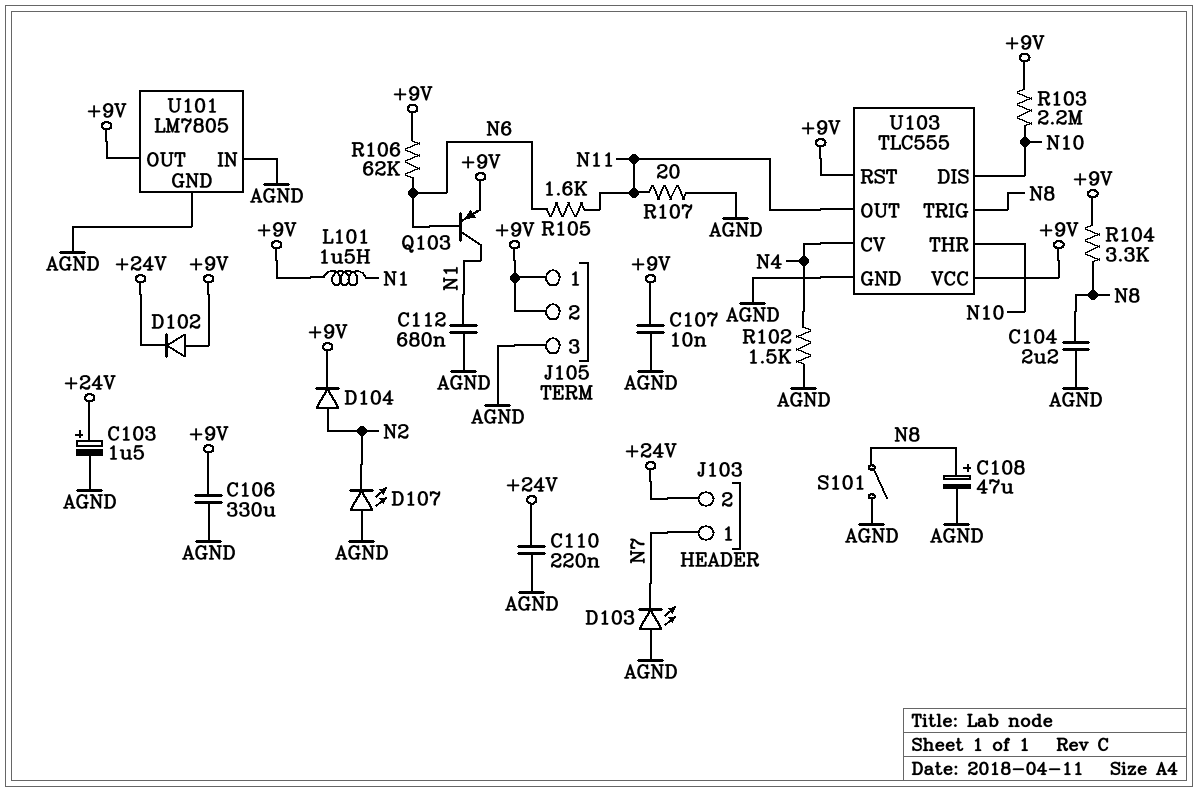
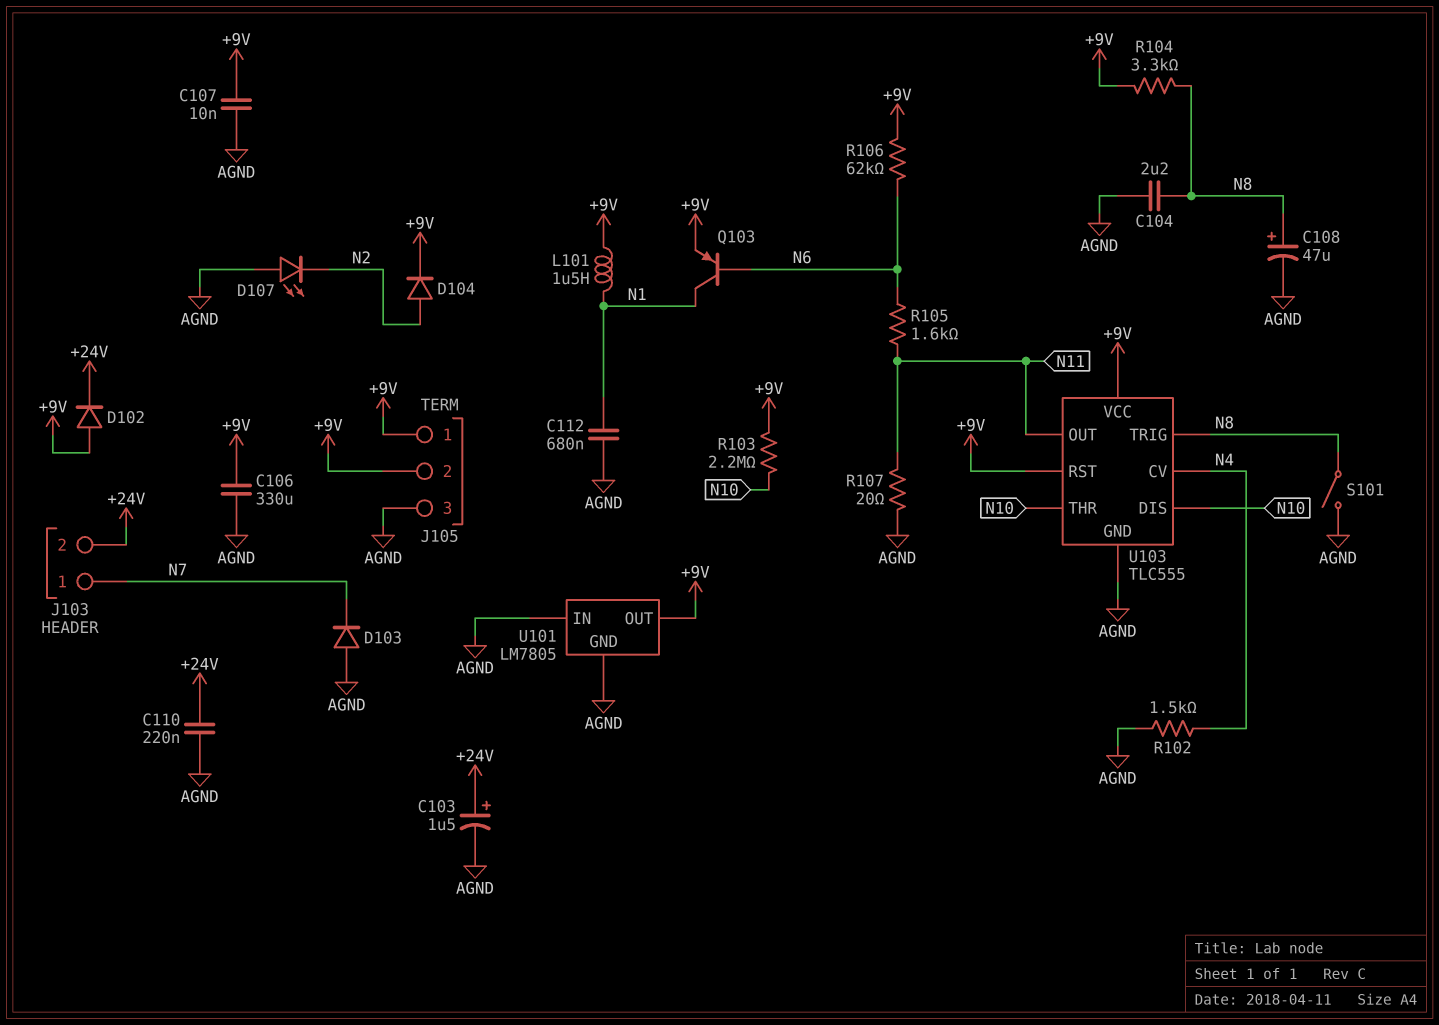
D103: LED (A AGND, K N7) -> diode (A AGND, K N7)

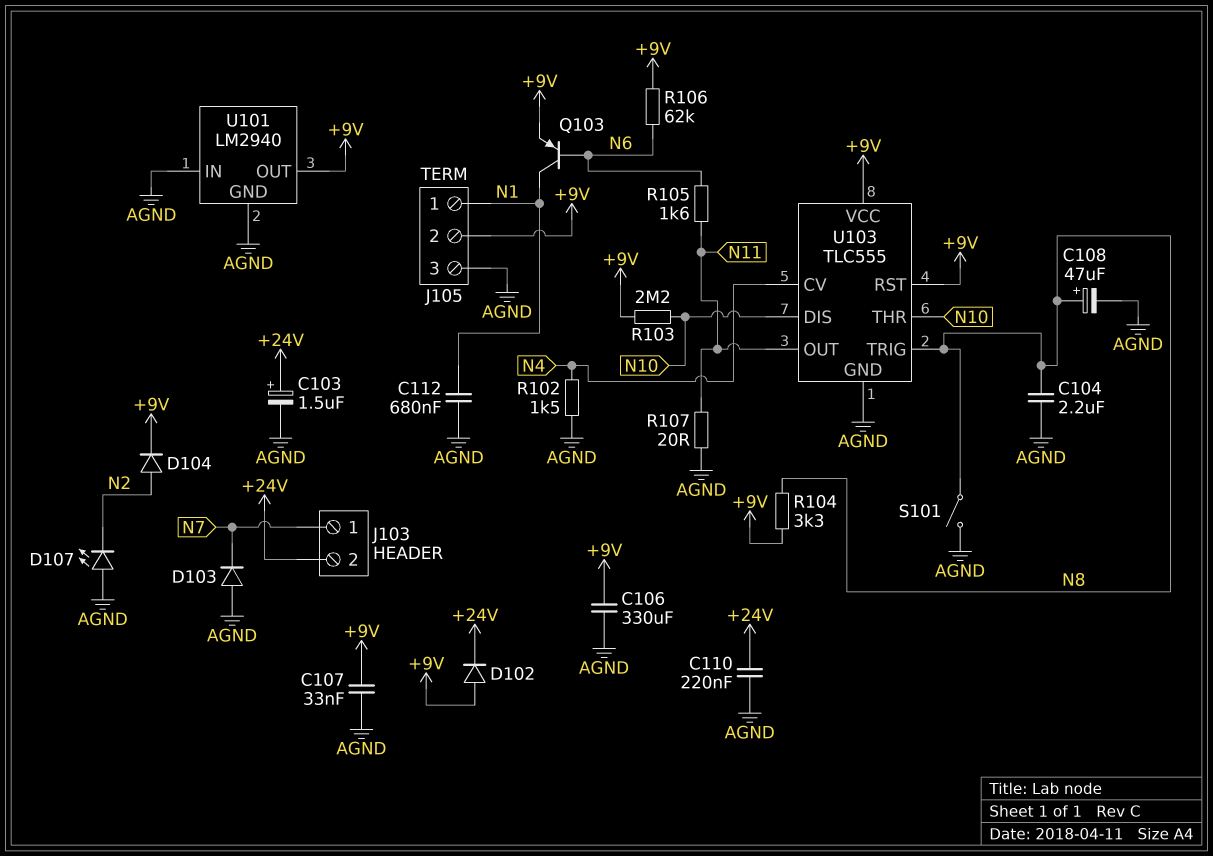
C107: 10nF (+9V, AGND) -> 33nF (+9V, AGND)
J105 pin 1: +9V -> N1
L101: 1.5uH (+9V, N1) -> none
U101: LM7805 -> LM2940

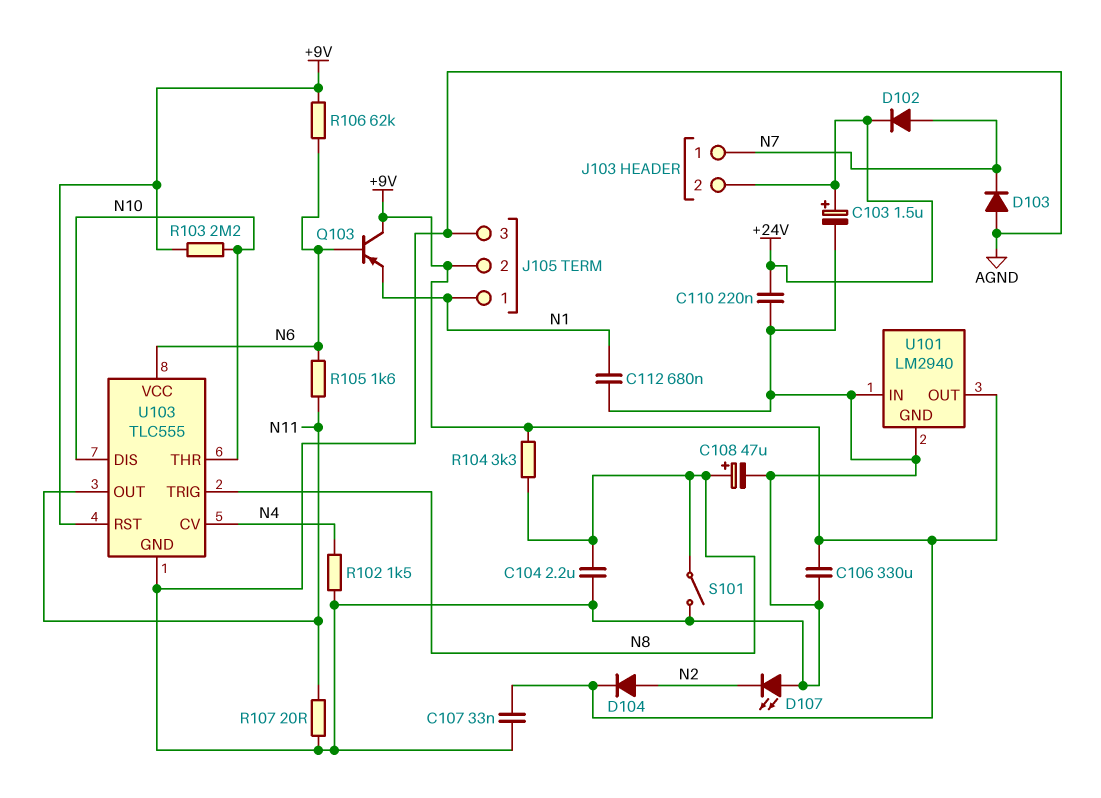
D102: diode (A +9V, K +24V) -> diode (A N7, K +24V)
Q103: PNP (B N6, C N1, E +9V) -> PNP (B N6, C +9V, E N1)
U103 pin VCC: +9V -> N6

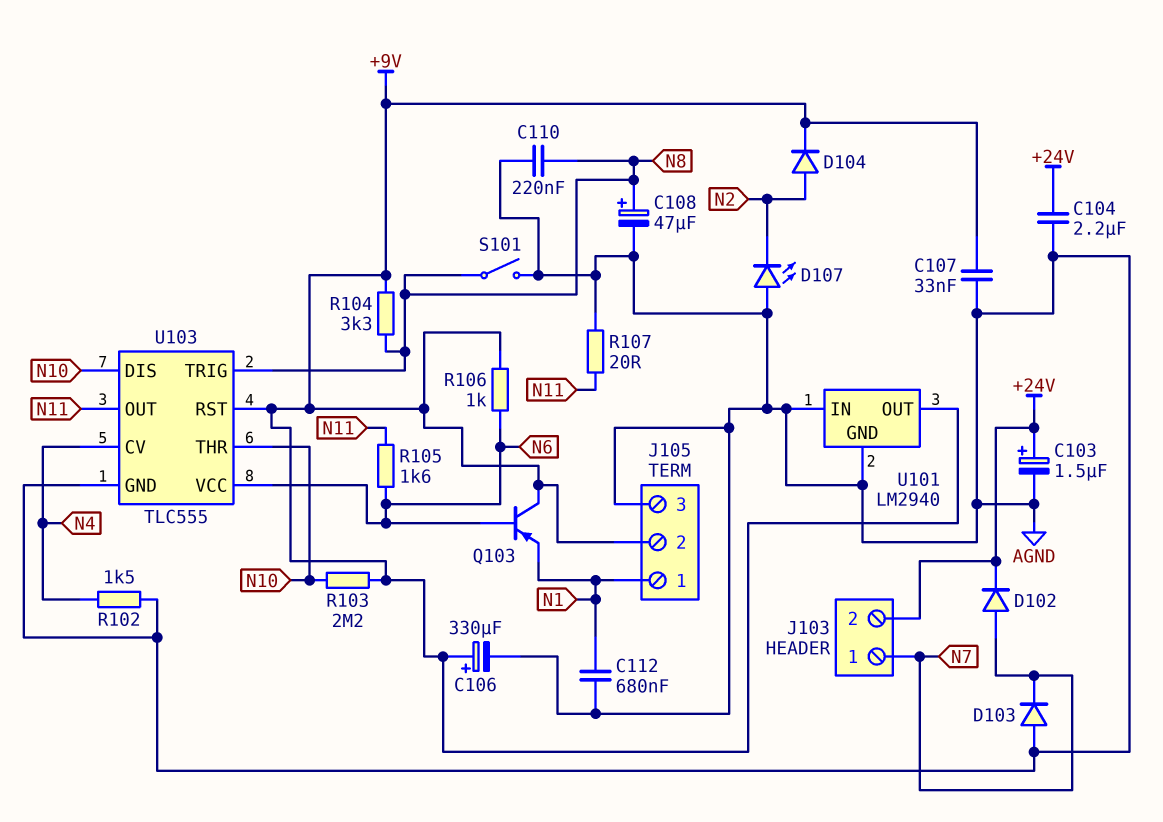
C104: 2.2uF (AGND, N8) -> 2.2uF (+24V, AGND)
C106: 330uF (+9V, AGND) -> 330uF (plus +9V, minus AGND)
C110: 220nF (+24V, AGND) -> 220nF (AGND, N8)
R106: 62k (+9V, N6) -> 1k (+9V, N6)

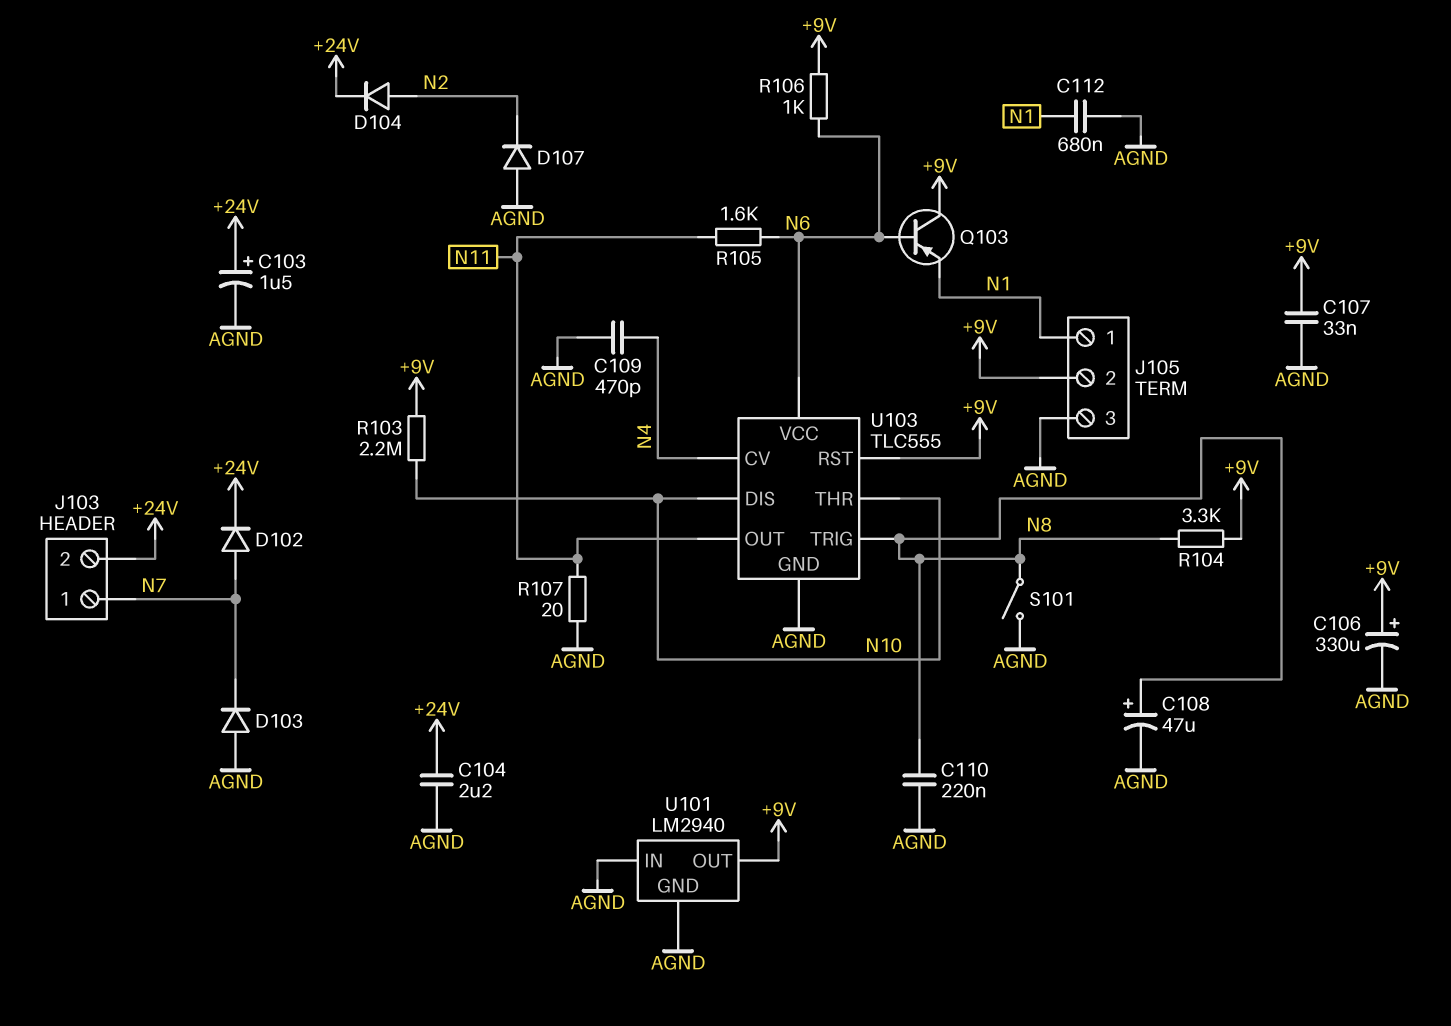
C109: none -> 470pF (AGND, N4)
D104: diode (A N2, K +9V) -> diode (A N2, K +24V)
D107: LED (A AGND, K N2) -> diode (A AGND, K N2)
R102: 1.5k (AGND, N4) -> none

